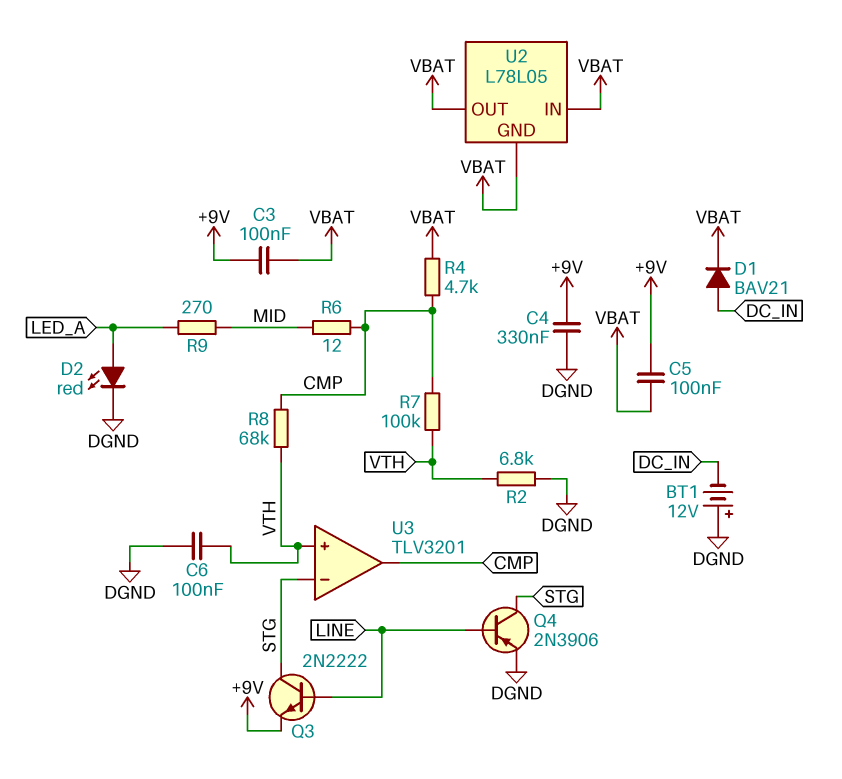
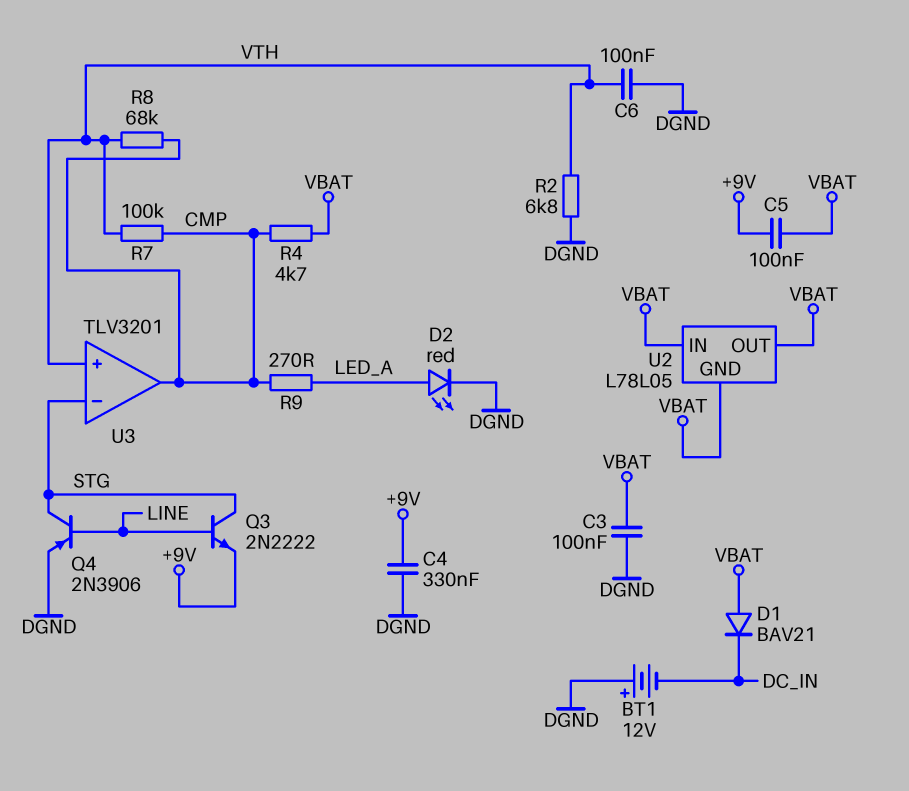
C3: 100nF (+9V, VBAT) -> 100nF (DGND, VBAT)
D1: diode BAV21 (A DC_IN, K VBAT) -> diode BAV21 (A VBAT, K DC_IN)
R6: 12 (CMP, MID) -> none
R9: 270 (LED_A, MID) -> 270 (CMP, LED_A)

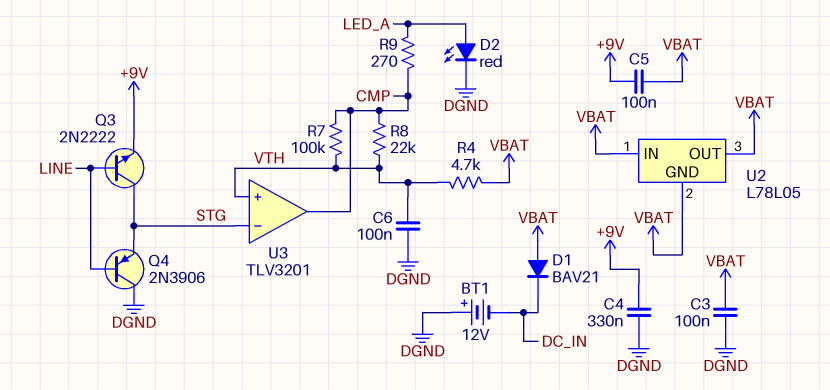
Q4: PNP 2N3906 (B LINE, C STG, E DGND) -> PNP 2N3906 (B LINE, C DGND, E STG)
R2: 6.8k (DGND, VTH) -> none
R4: 4.7k (CMP, VBAT) -> 4.7k (VBAT, VTH)
R8: 68k (CMP, VTH) -> 22k (CMP, VTH)

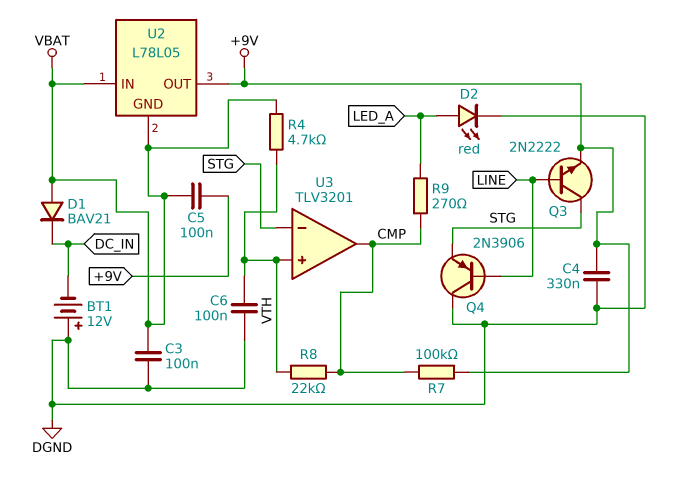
R7: 100k (CMP, VTH) -> 100k (+9V, CMP)
U2 pin OUT: VBAT -> +9V

